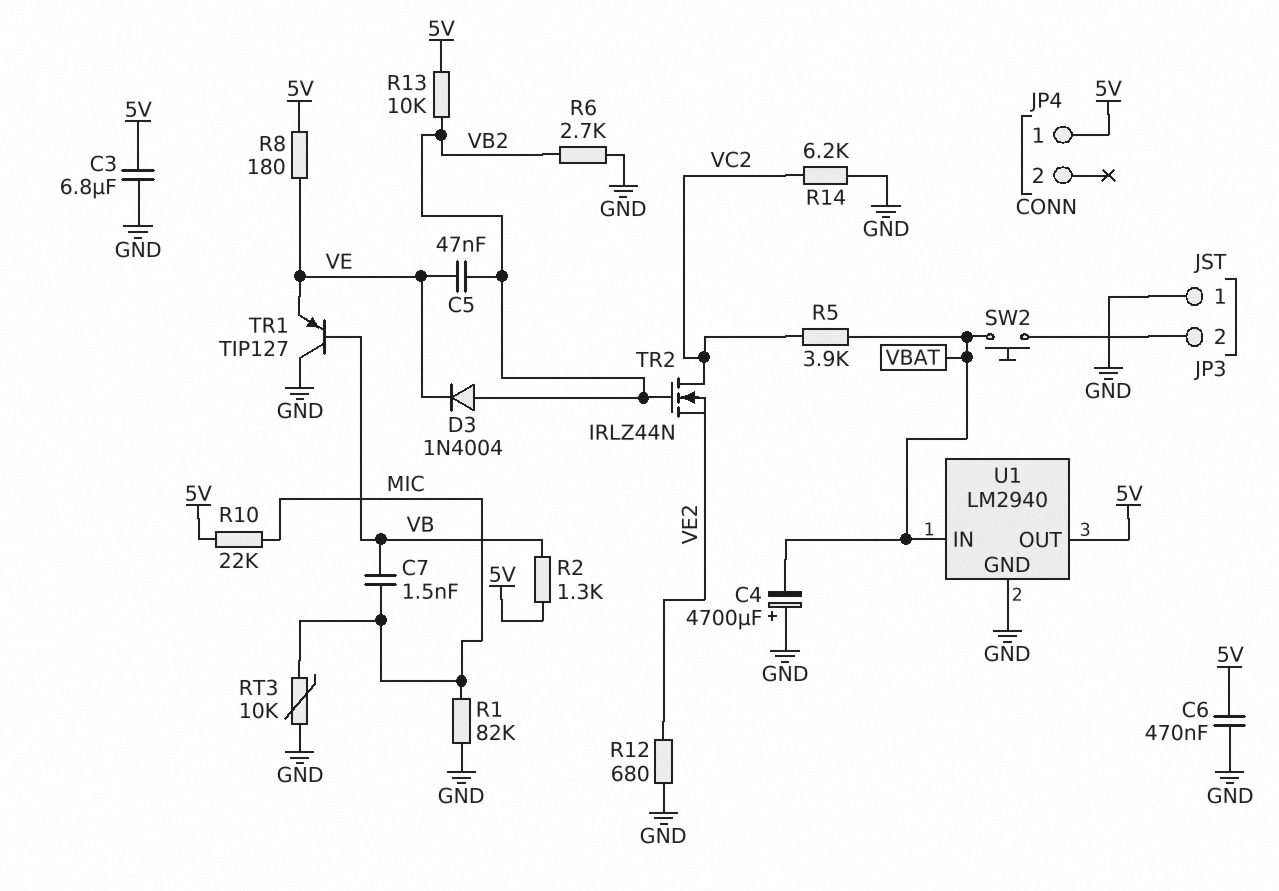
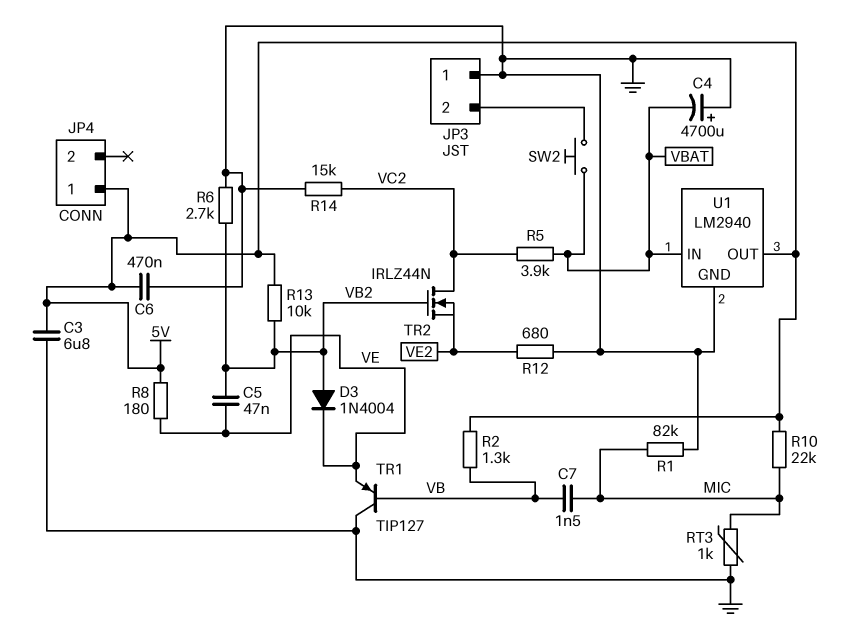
R14: 6.2k (GND, VC2) -> 15k (GND, VC2)
RT3: 10k (GND, MIC) -> 1k (GND, MIC)

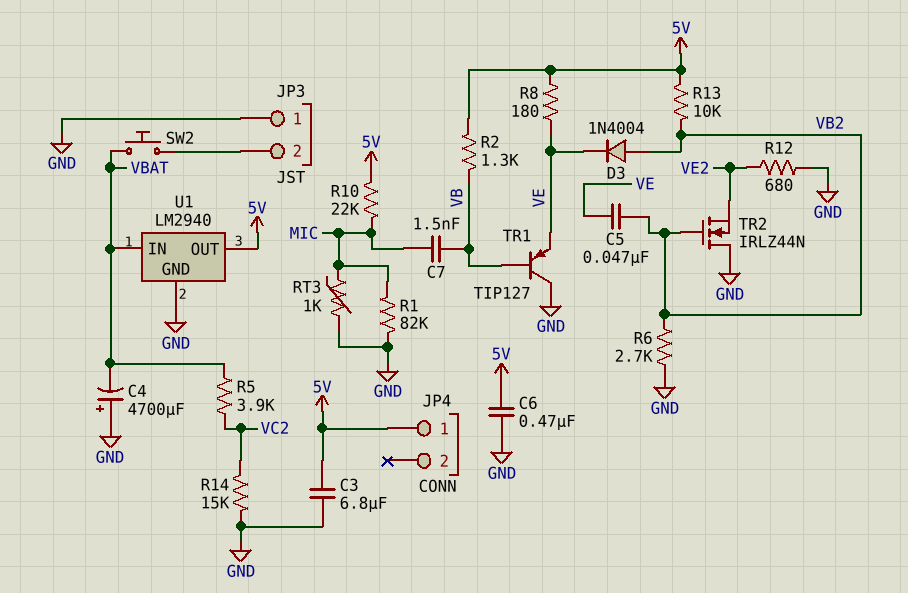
TR2: NMOS IRLZ44N (G VB2, D VC2, S VE2) -> NMOS IRLZ44N (G VB2, D GND, S VE2)

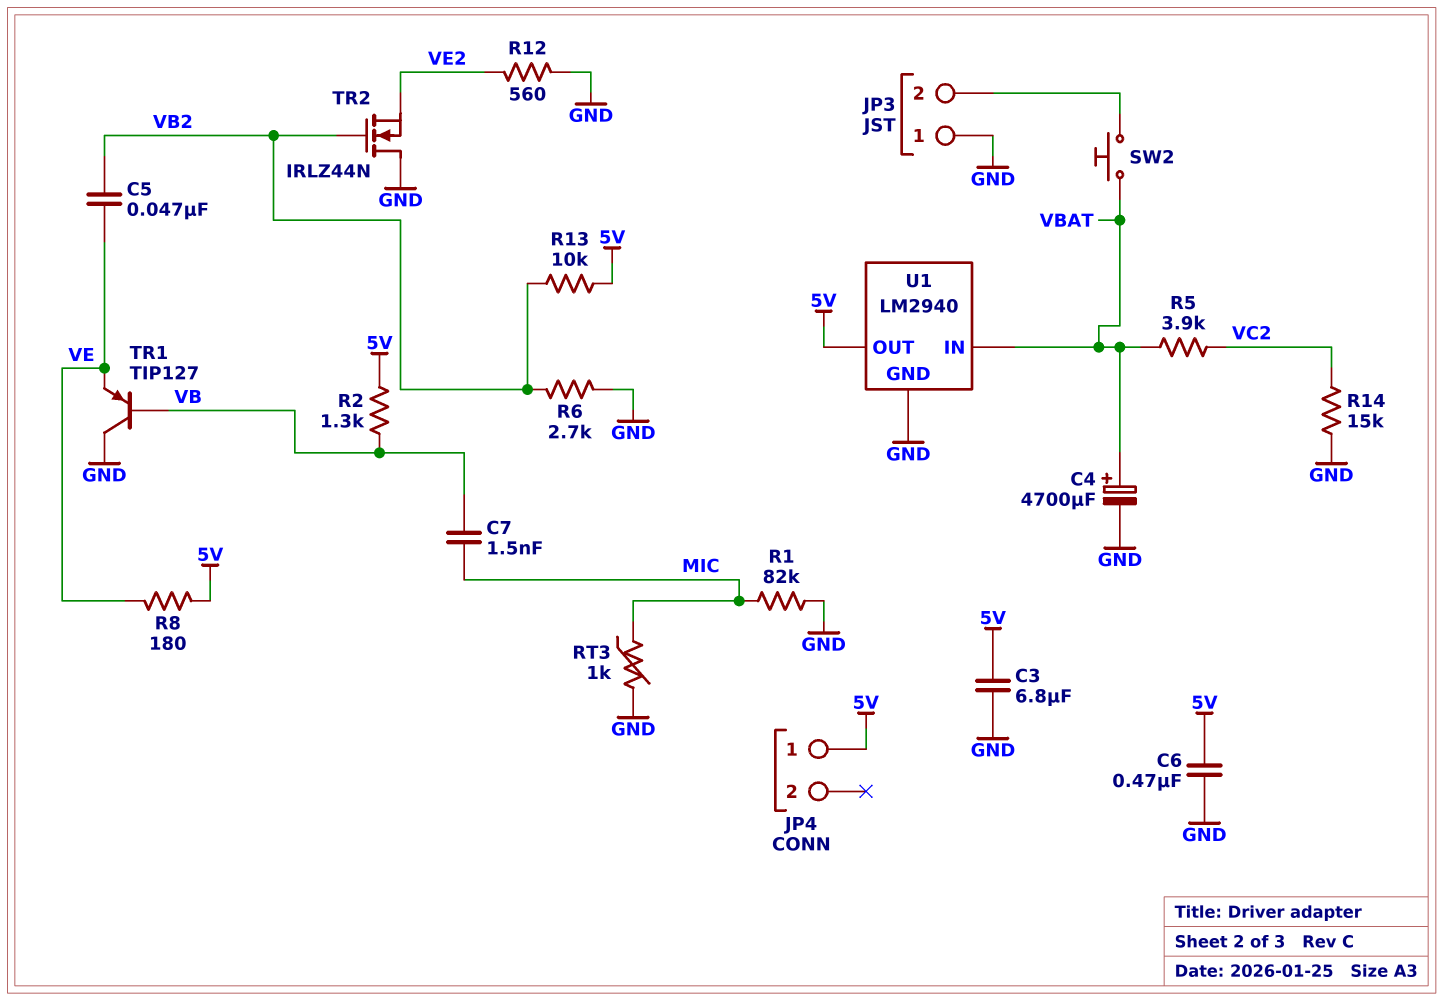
C4: 4700uF (plus GND, minus VBAT) -> 4700uF (plus VBAT, minus GND)
D3: diode 1N4004 (A VB2, K VE) -> none
R10: 22k (5V, MIC) -> none
R12: 680 (GND, VE2) -> 560 (GND, VE2)

